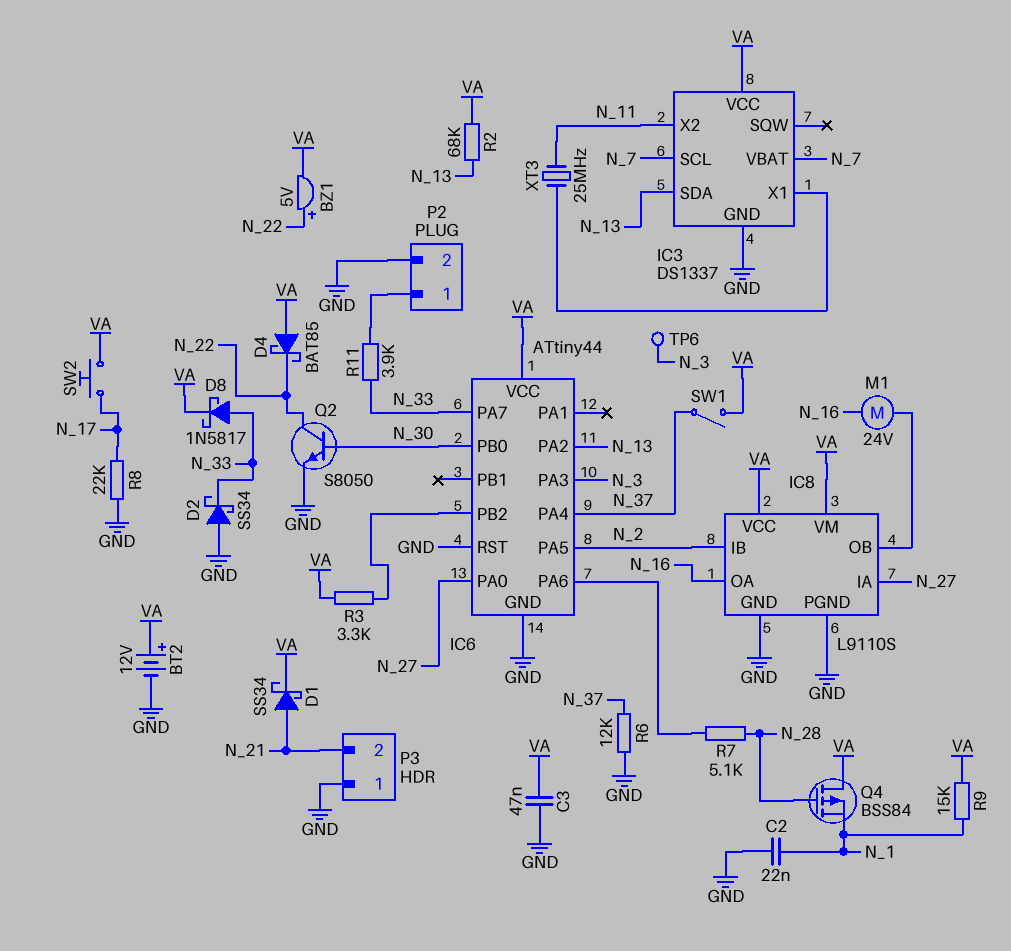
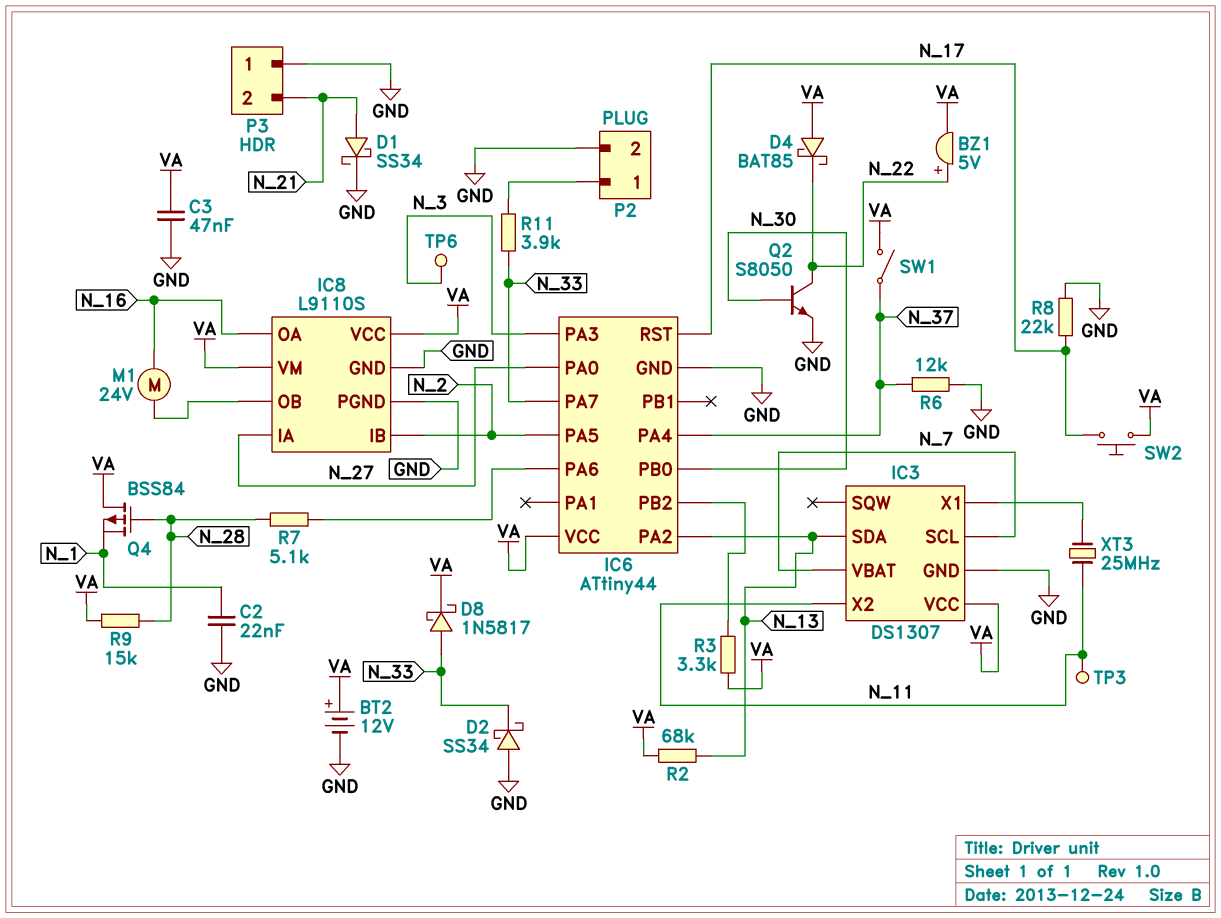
D1: schottky SS34 (A N_21, K VA) -> schottky SS34 (A N_21, K GND)
IC3: DS1337 -> DS1307
IC6 pin RST: GND -> N_17
R9: 15k (N_1, VA) -> 15k (N_28, VA)
TP3: none -> test point (N_11)

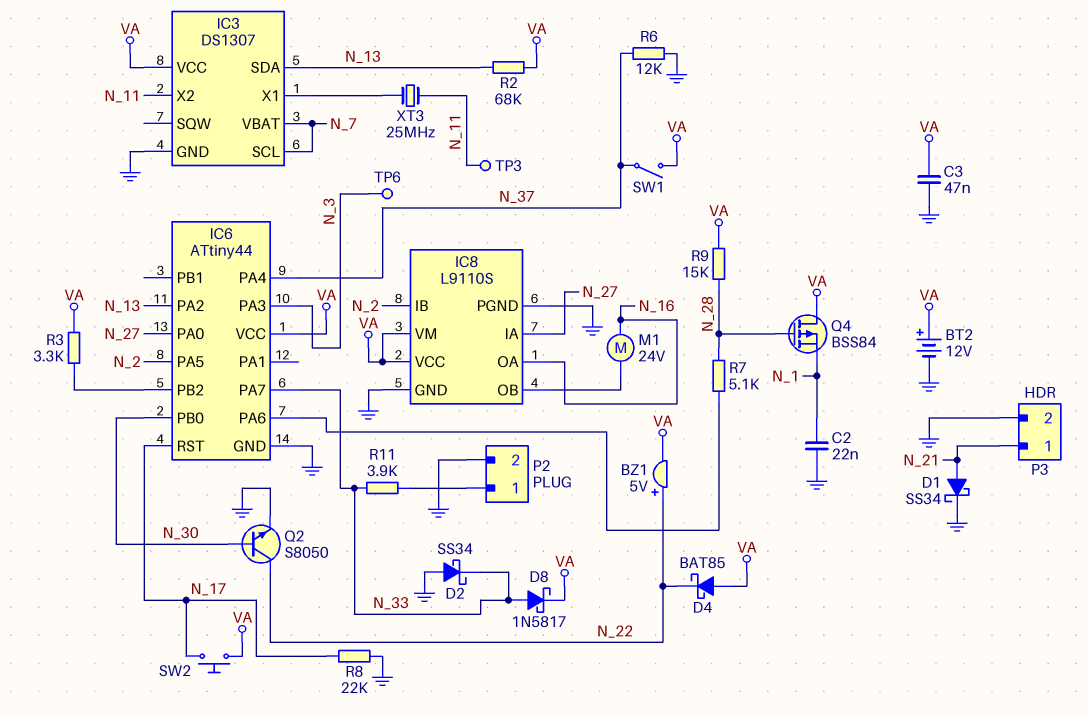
P3 pin 1: GND -> N_21
P3 pin 2: N_21 -> GND

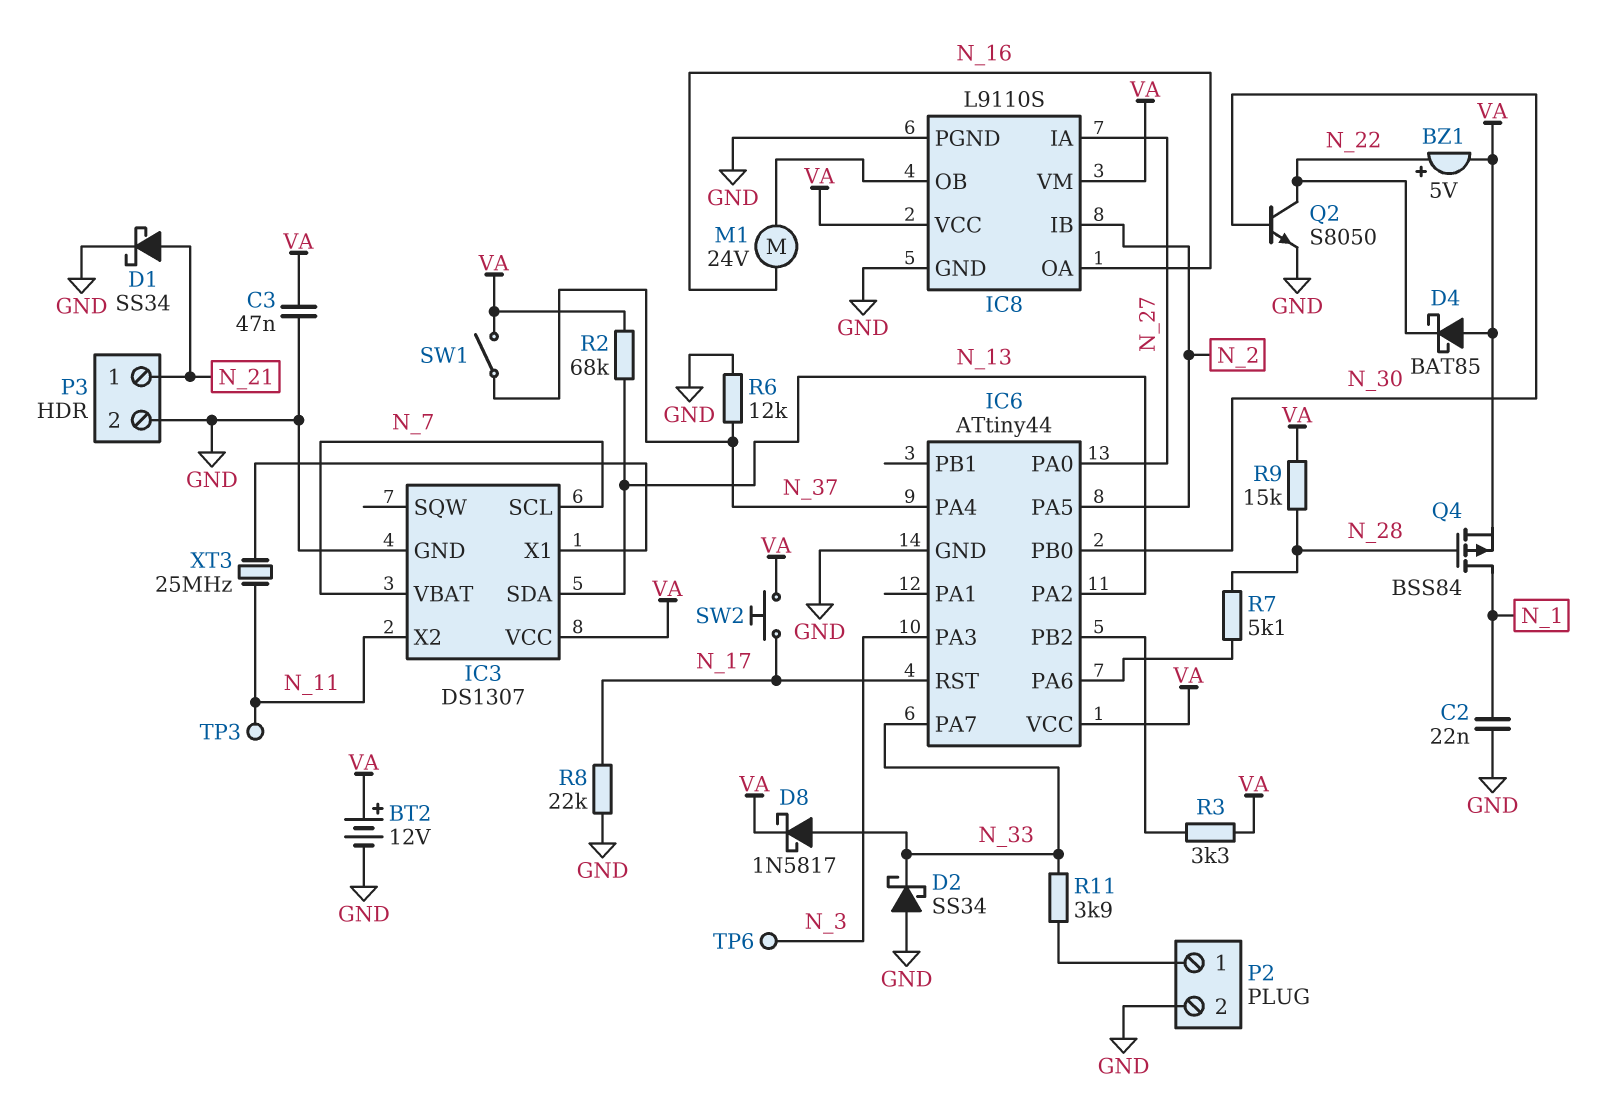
Q4: PMOS BSS84 (G N_28, D VA, S N_1) -> PMOS BSS84 (G N_28, D N_1, S VA)

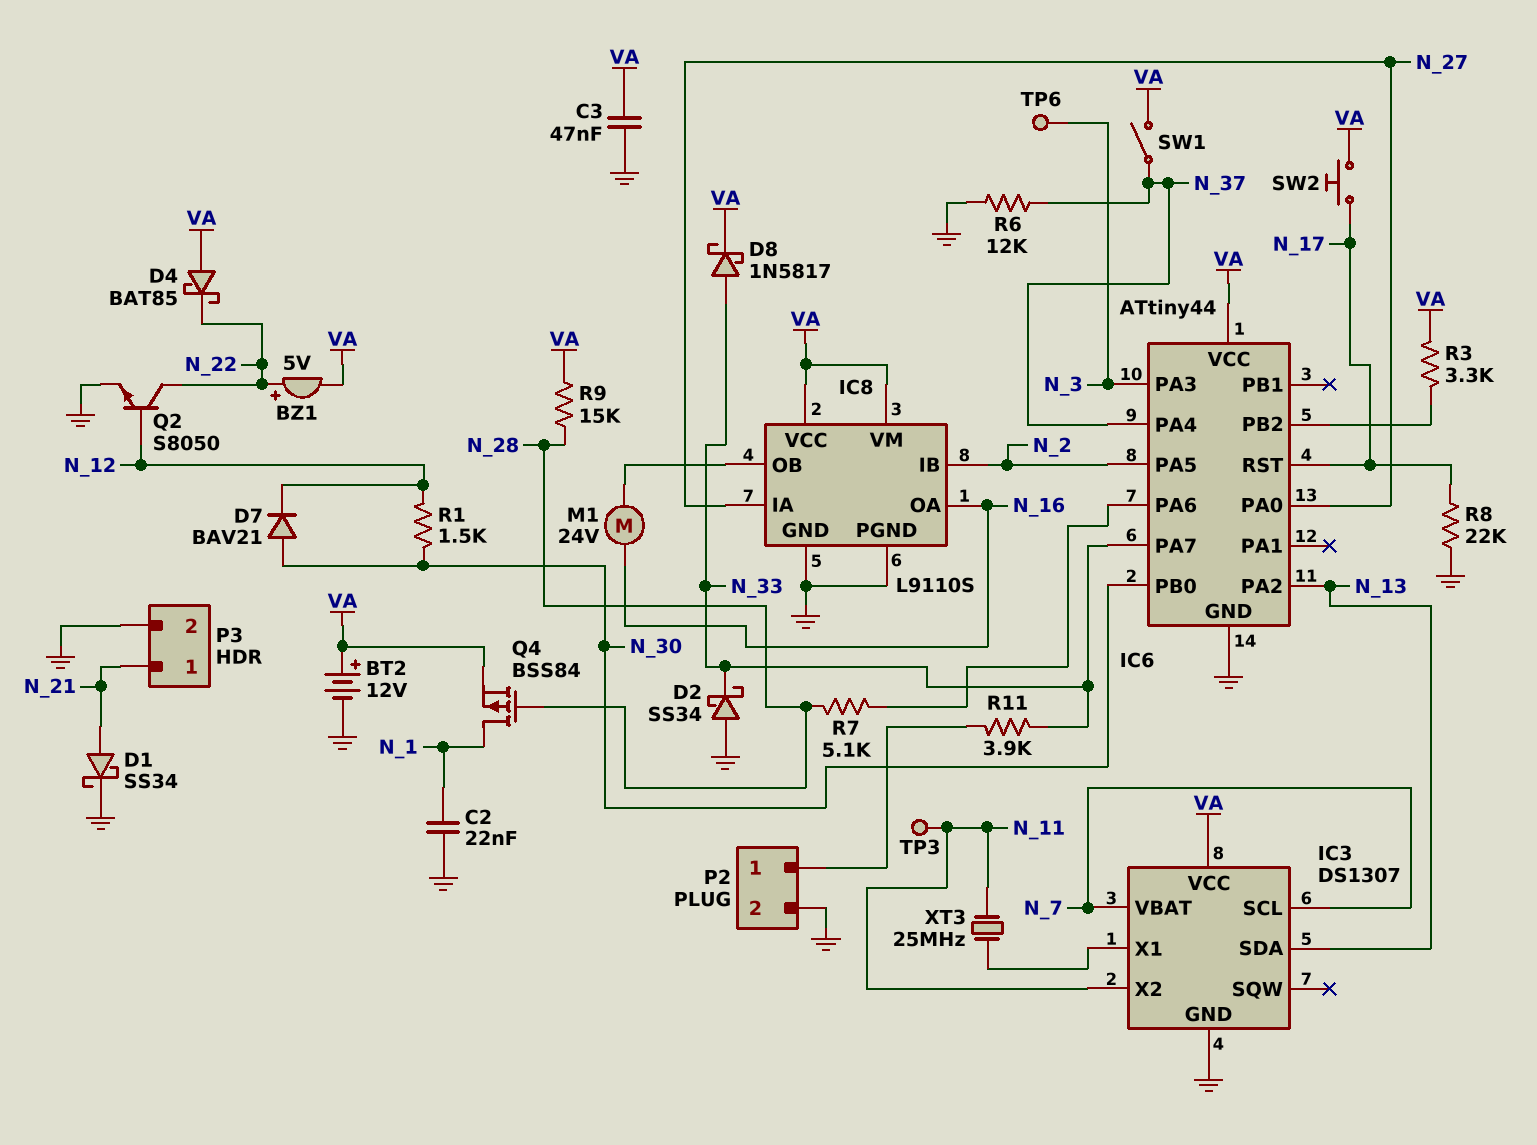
D7: none -> diode BAV21 (A N_30, K N_12)
Q2: NPN S8050 (B N_30, C N_22, E GND) -> NPN S8050 (B N_12, C N_22, E GND)
R1: none -> 1.5k (N_12, N_30)
R2: 68k (N_13, VA) -> none

